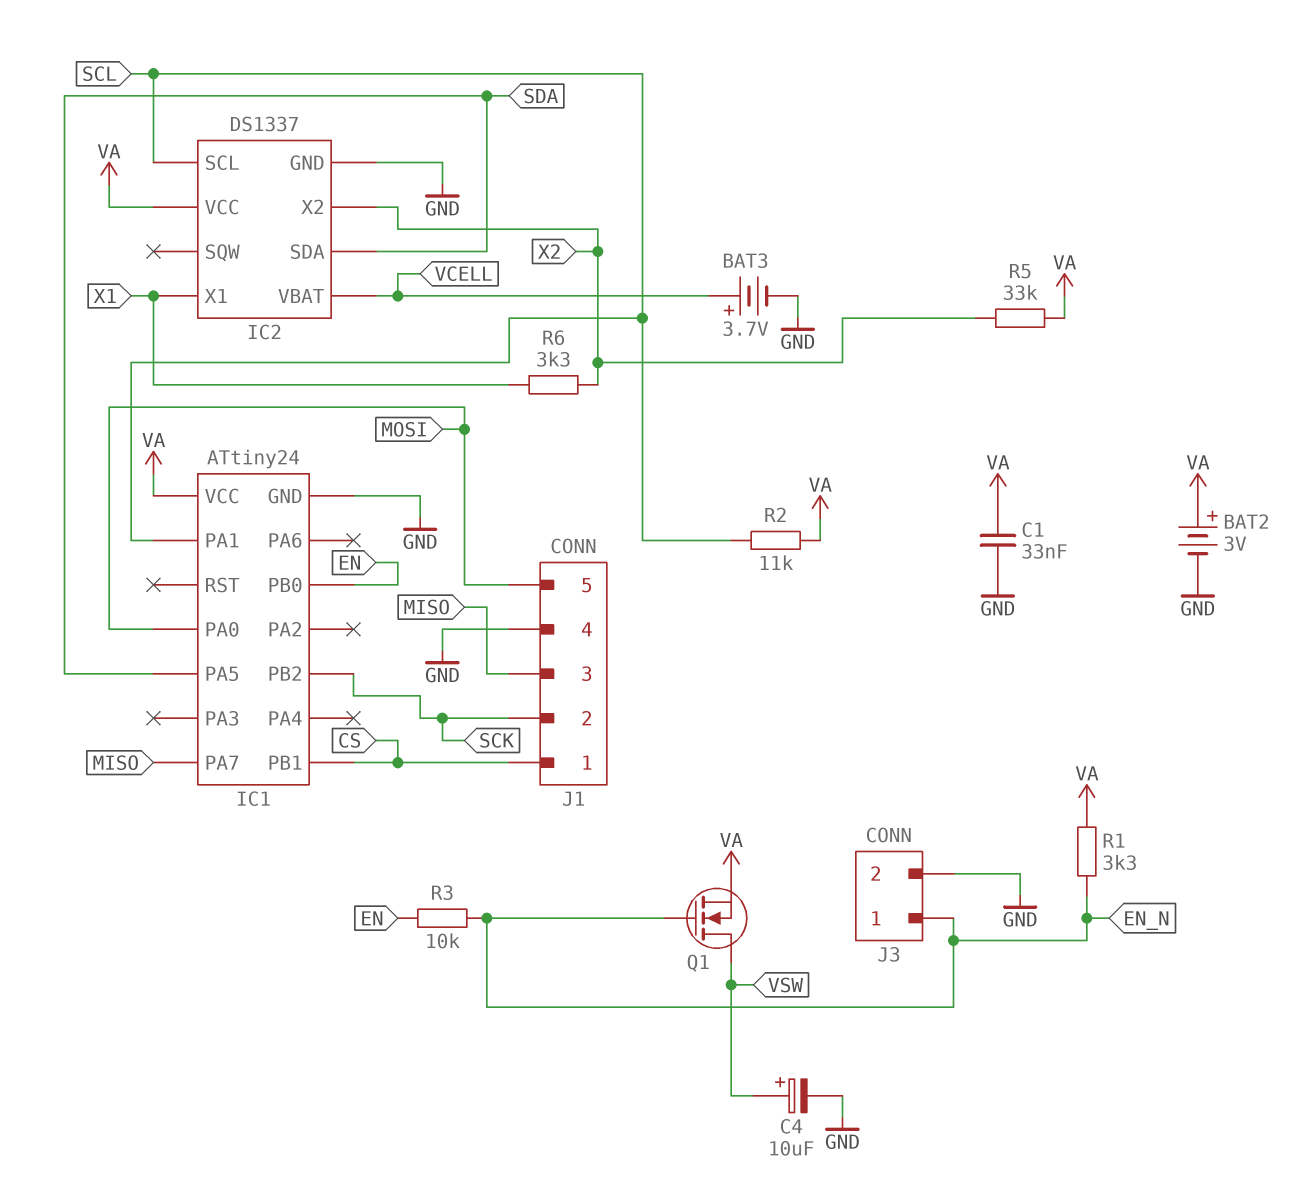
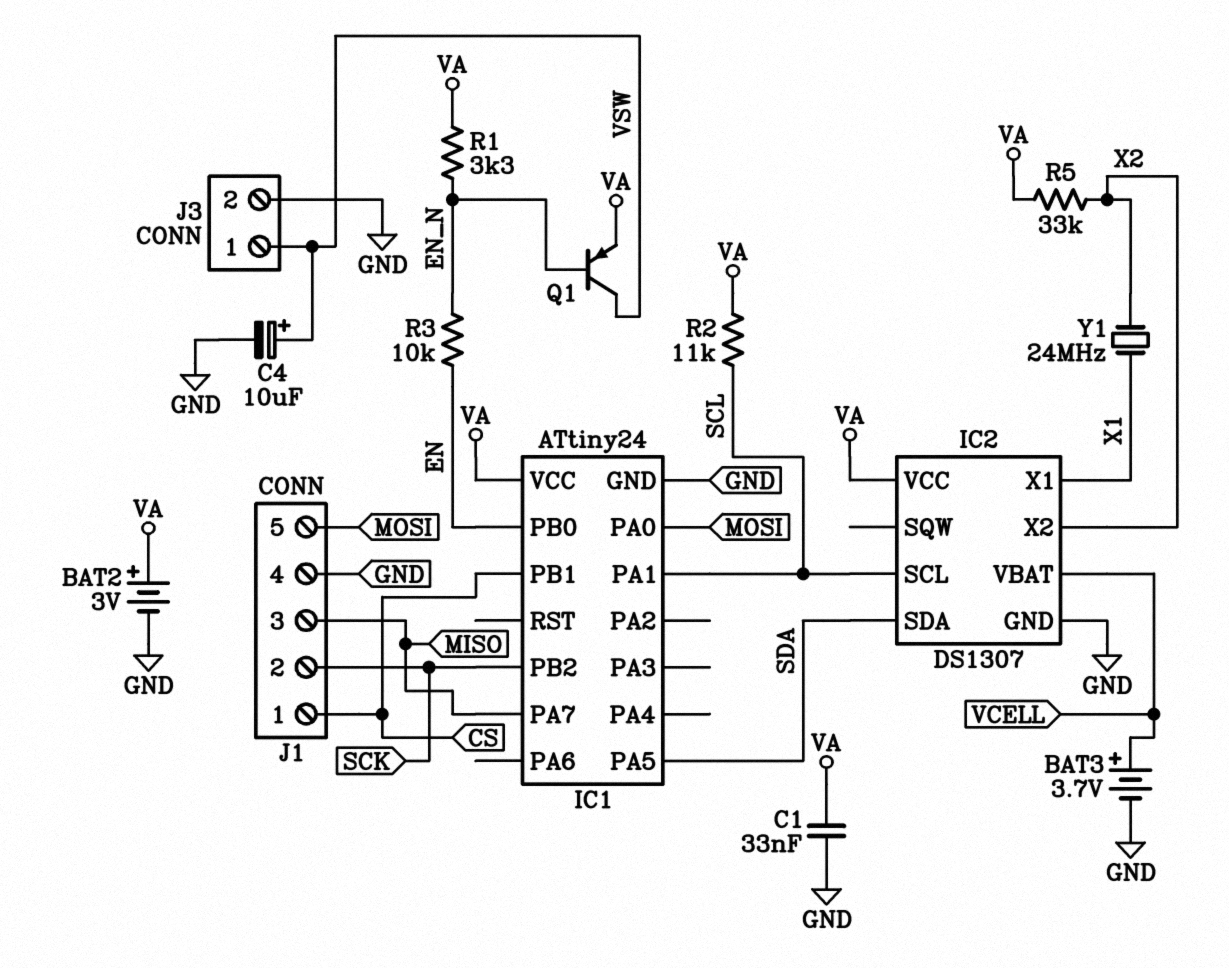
IC2: DS1337 -> DS1307
J3 pin 1: EN_N -> VSW
Q1: NMOS (G EN_N, D VSW, S VA) -> PNP (B EN_N, C VSW, E VA)
R6: 3.3k (X1, X2) -> none
Y1: none -> 24MHz (X1, X2)

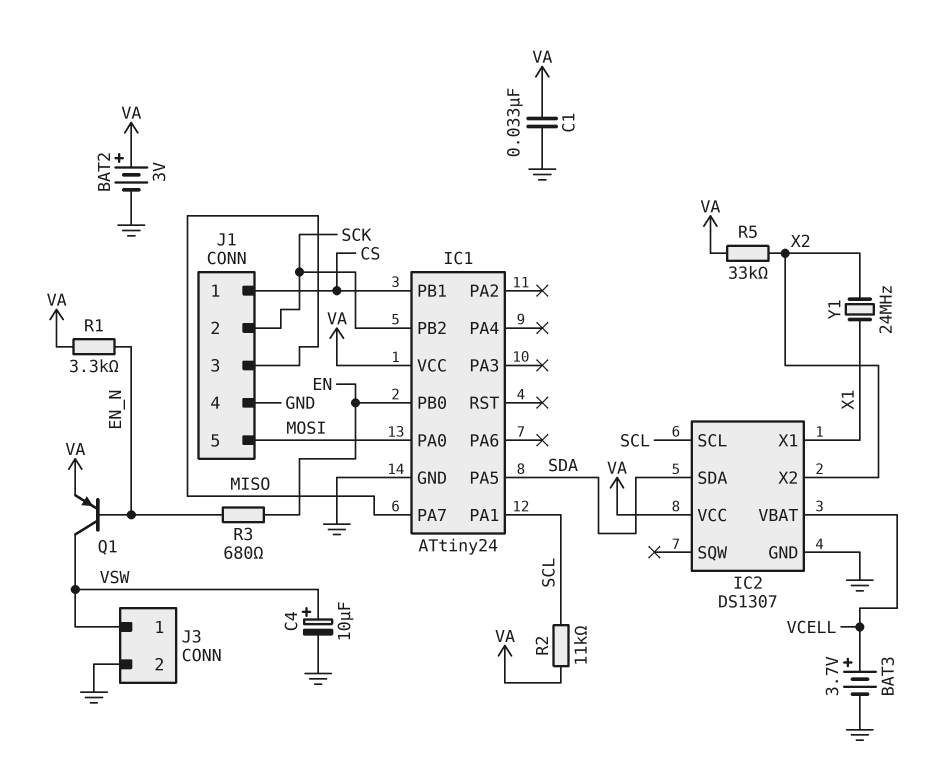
R3: 10k (EN, EN_N) -> 680 (EN, EN_N)

